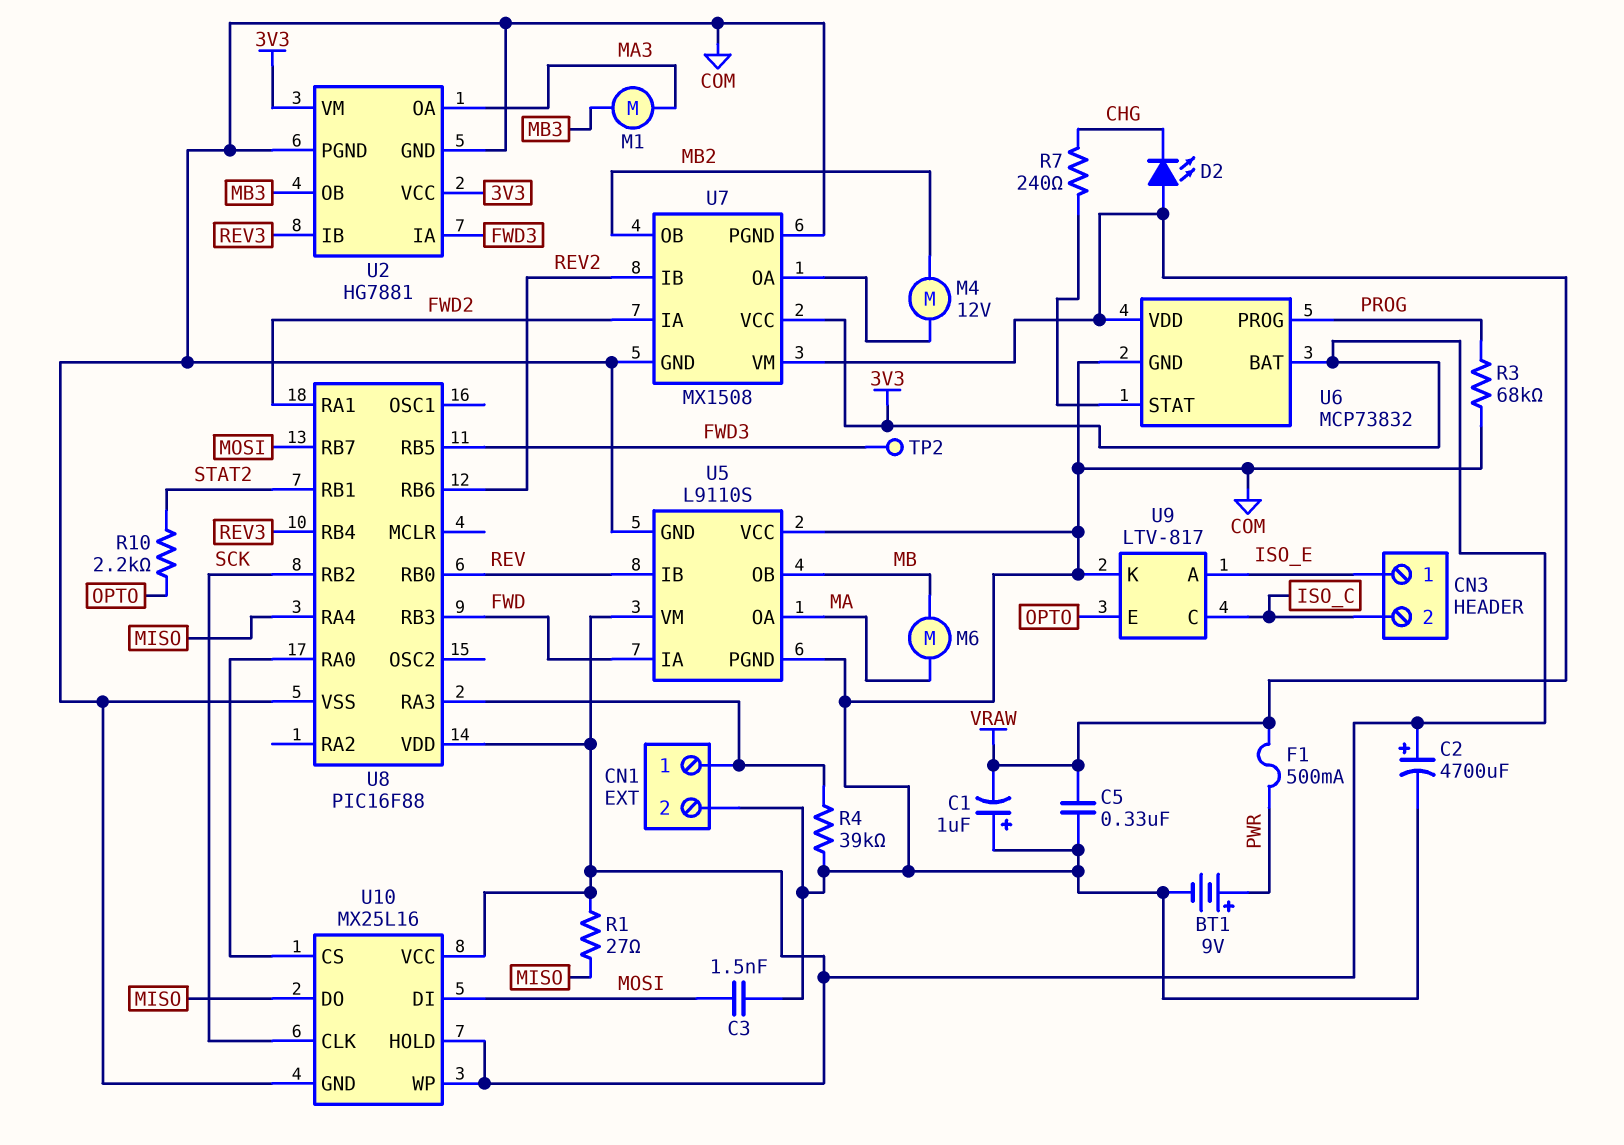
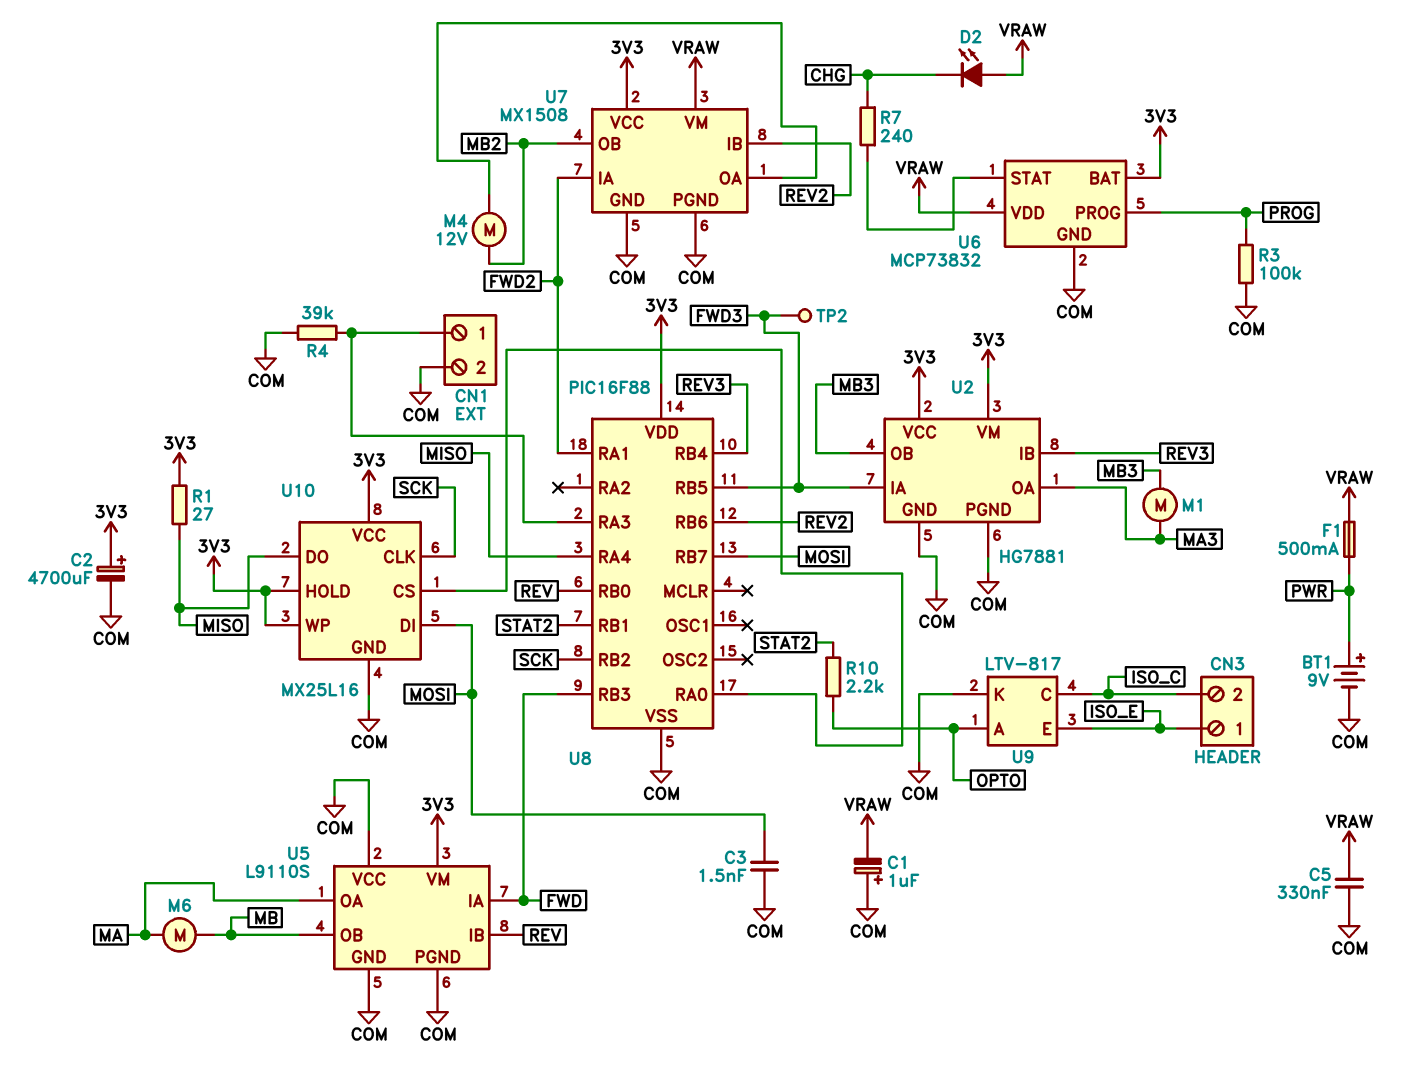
R3: 68k (COM, PROG) -> 100k (COM, PROG)
U9 pin A: ISO_E -> OPTO
U9 pin E: OPTO -> ISO_E

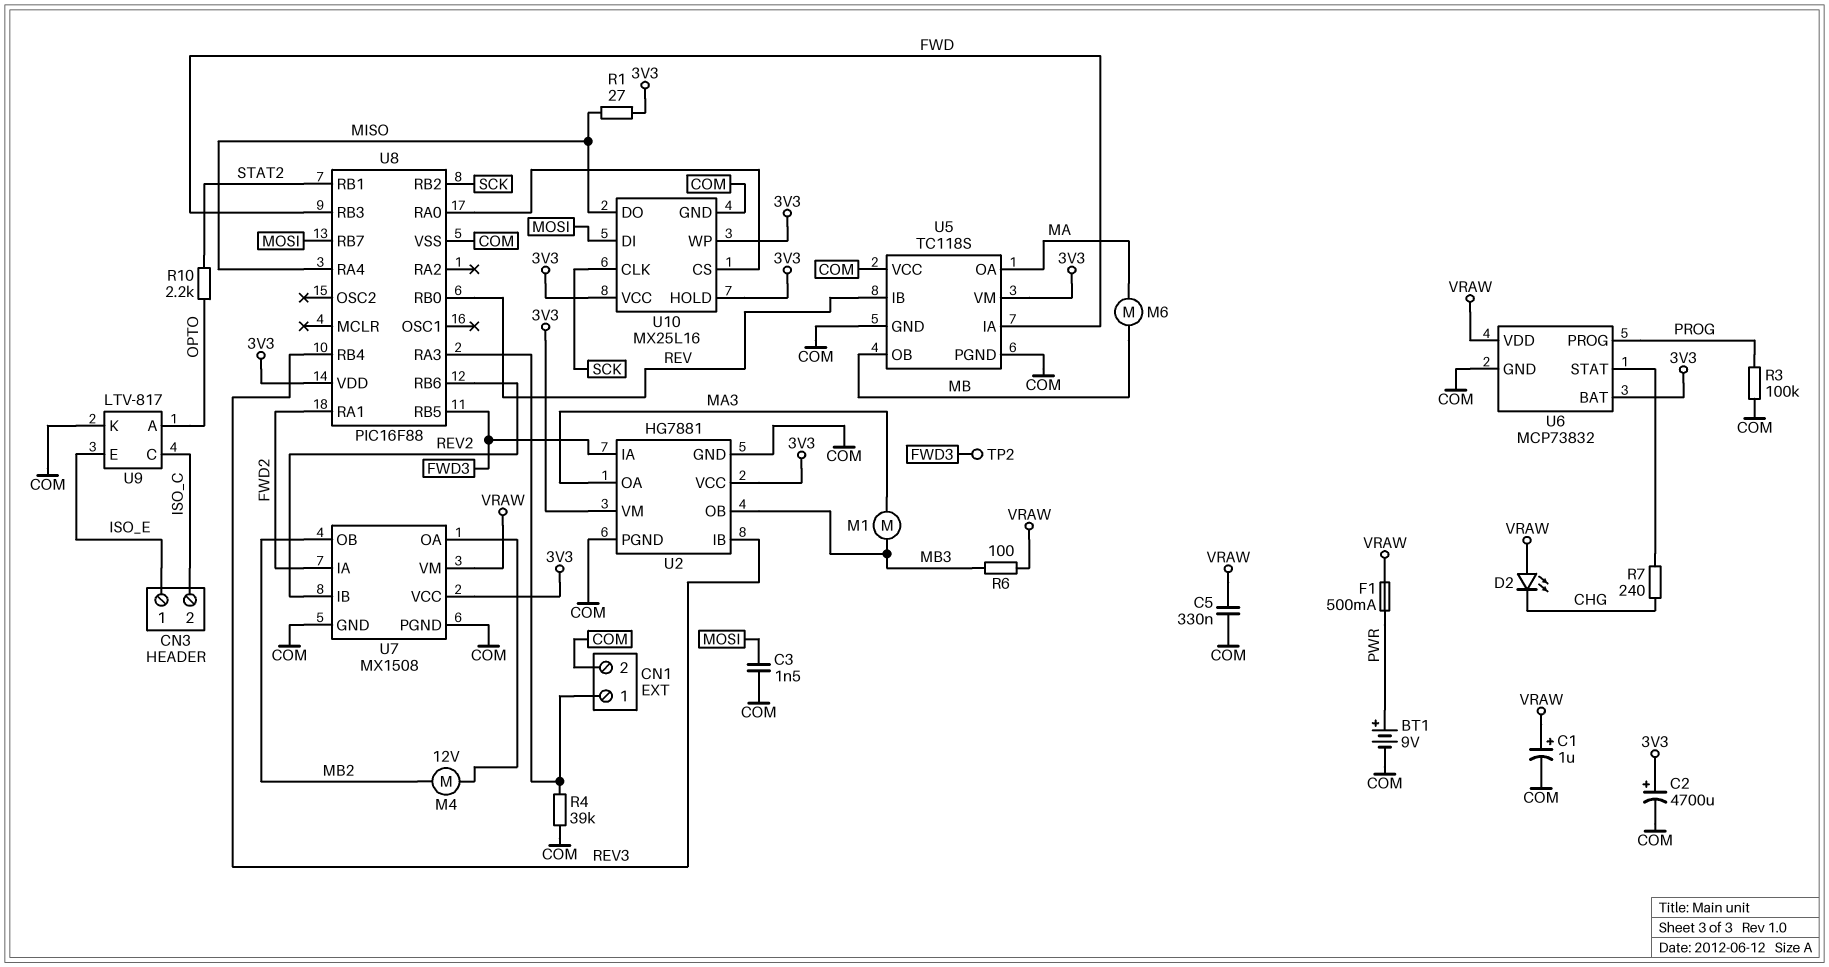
C1: 1uF (plus COM, minus VRAW) -> 1uF (plus VRAW, minus COM)
R6: none -> 100 (MB3, VRAW)
U5: L9110S -> TC118S

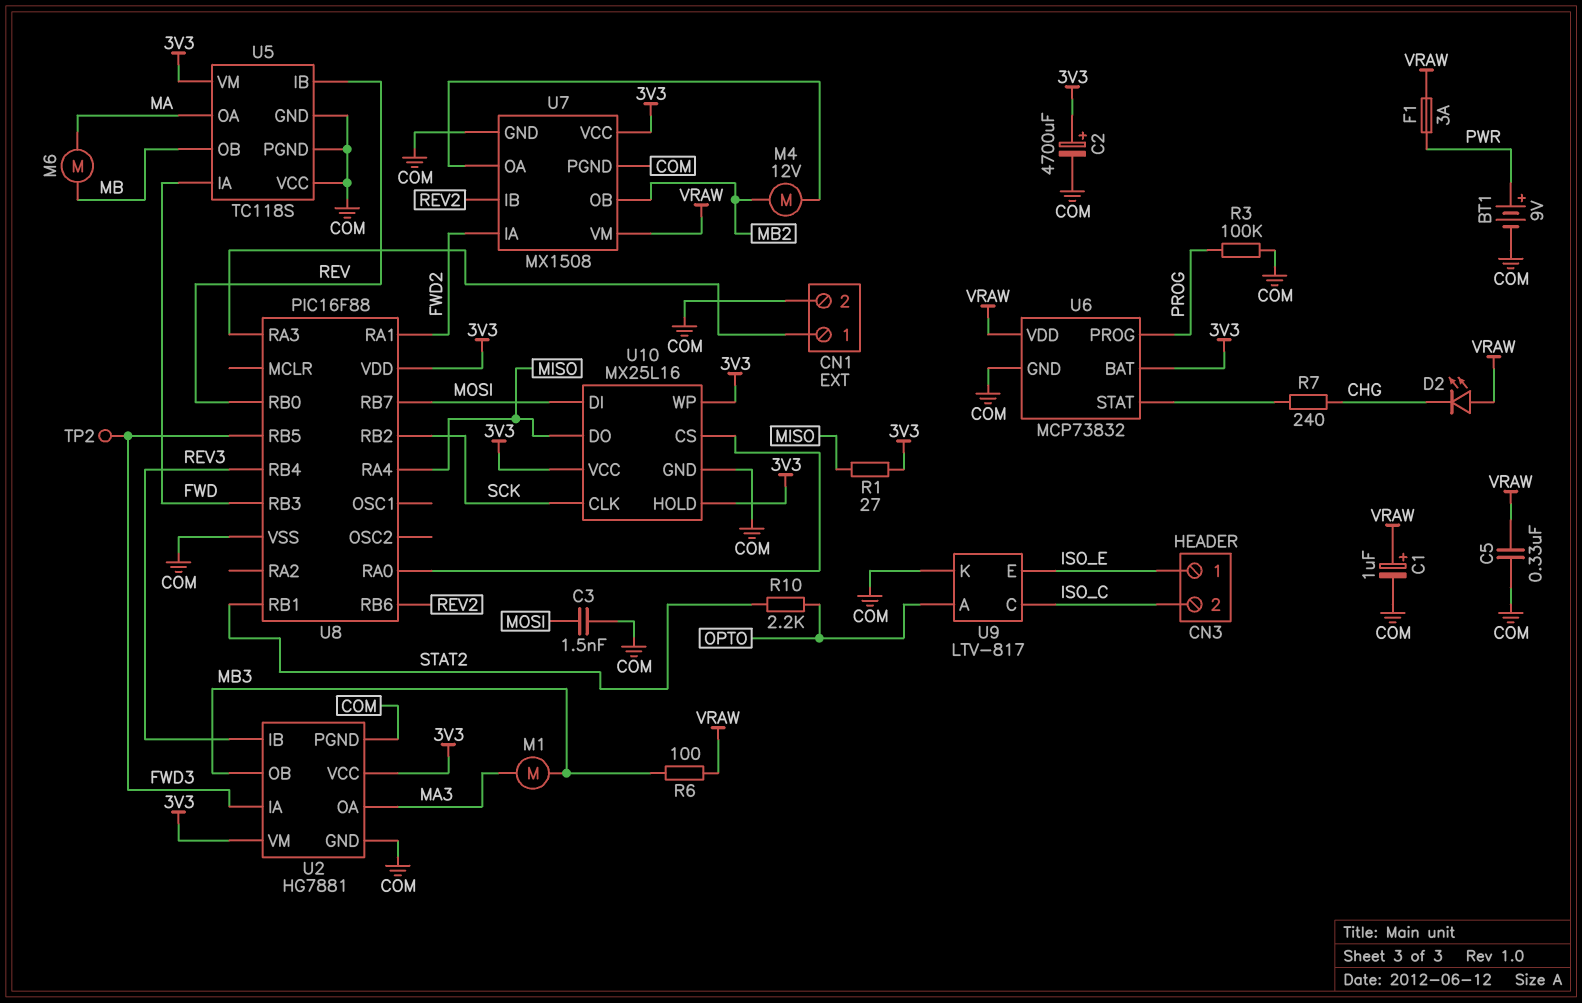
F1: 500mA (PWR, VRAW) -> 3A (PWR, VRAW)
R4: 39k (CN1/1, COM) -> none

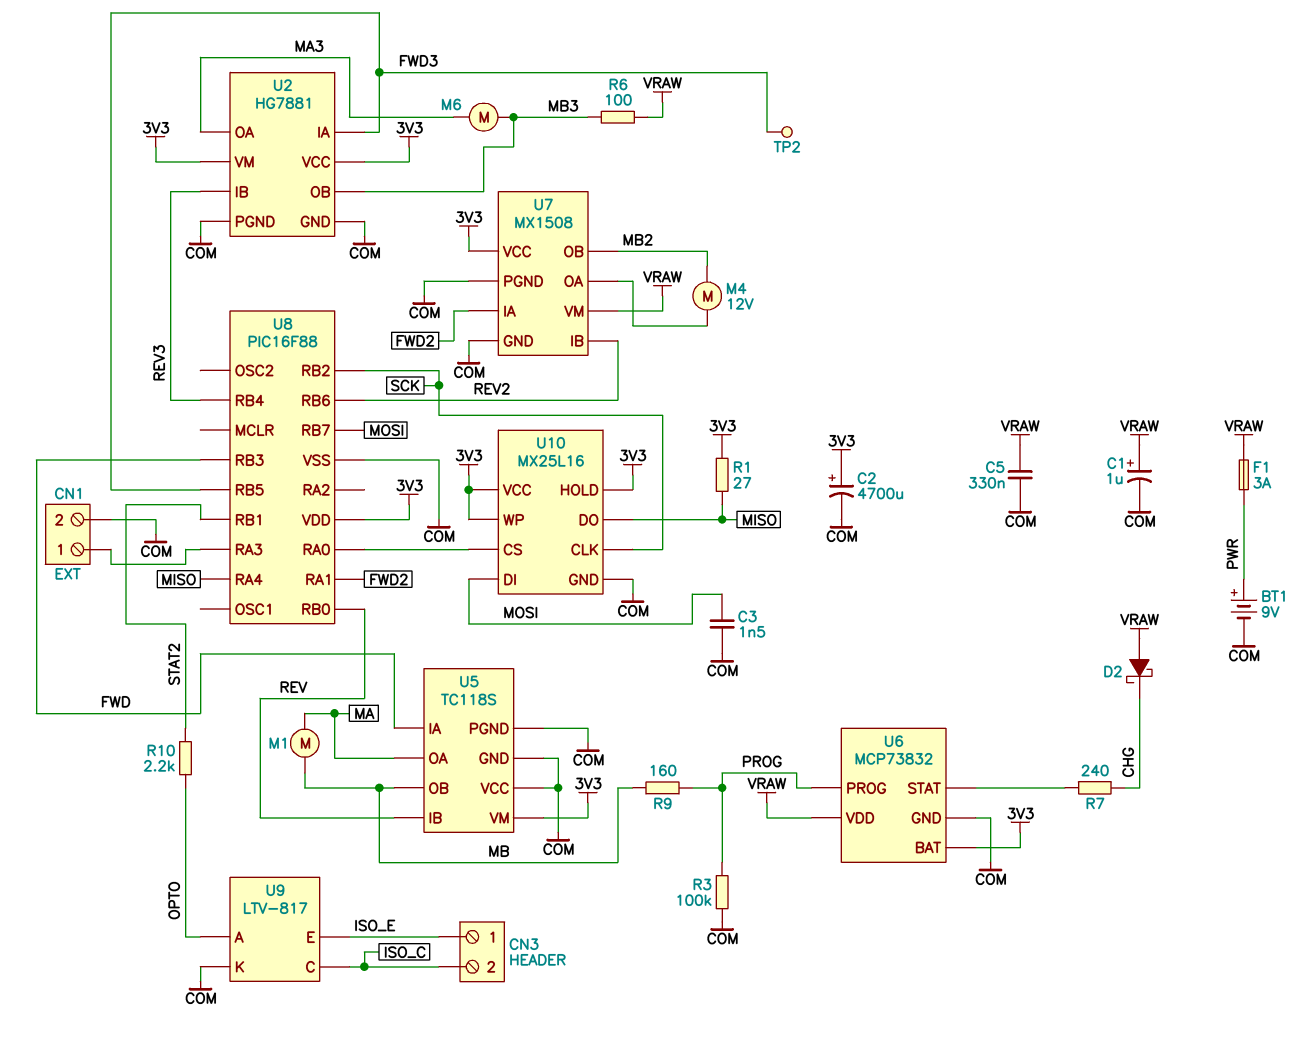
D2: LED (A VRAW, K CHG) -> schottky (A VRAW, K CHG)
M1: motor (MA3, MB3) -> motor (MA, MB)
M6: motor (MA, MB) -> motor (MA3, MB3)
R9: none -> 160 (MB, PROG)

